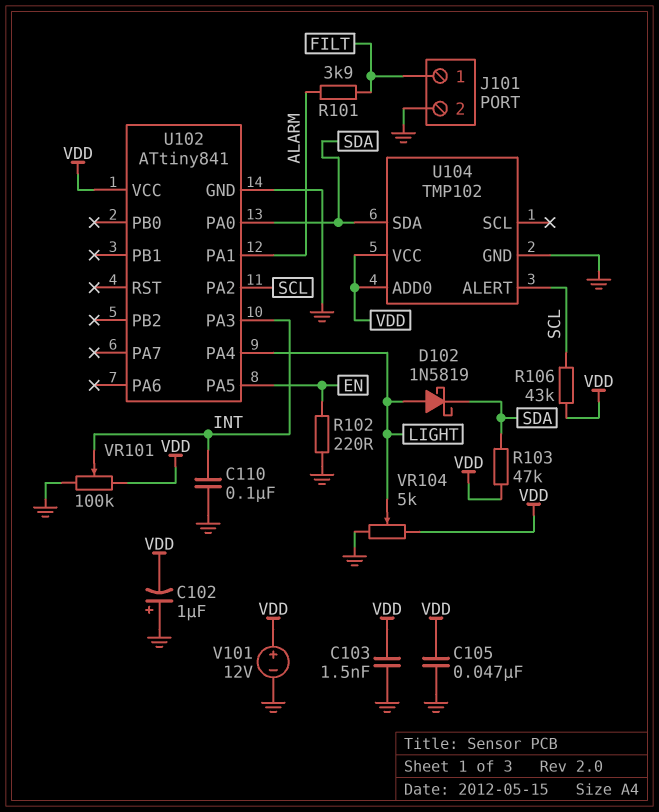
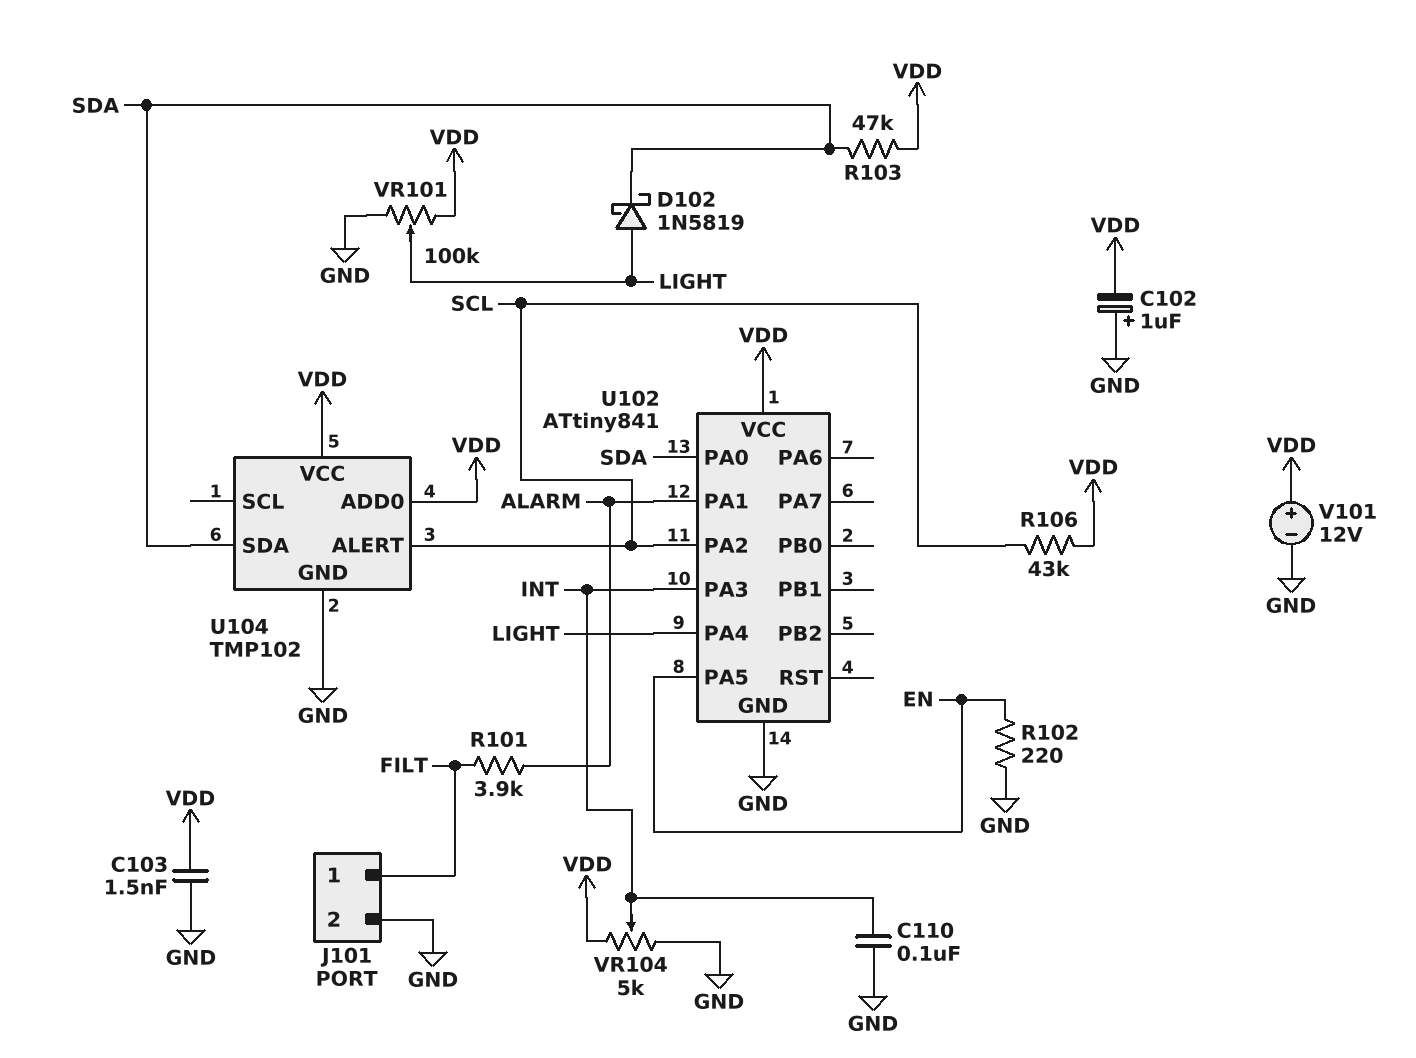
C105: 47nF (GND, VDD) -> none
VR101: 100k (GND, VDD, wiper INT) -> 100k (GND, VDD, wiper LIGHT)
VR104: 5k (GND, VDD, wiper LIGHT) -> 5k (GND, VDD, wiper INT)

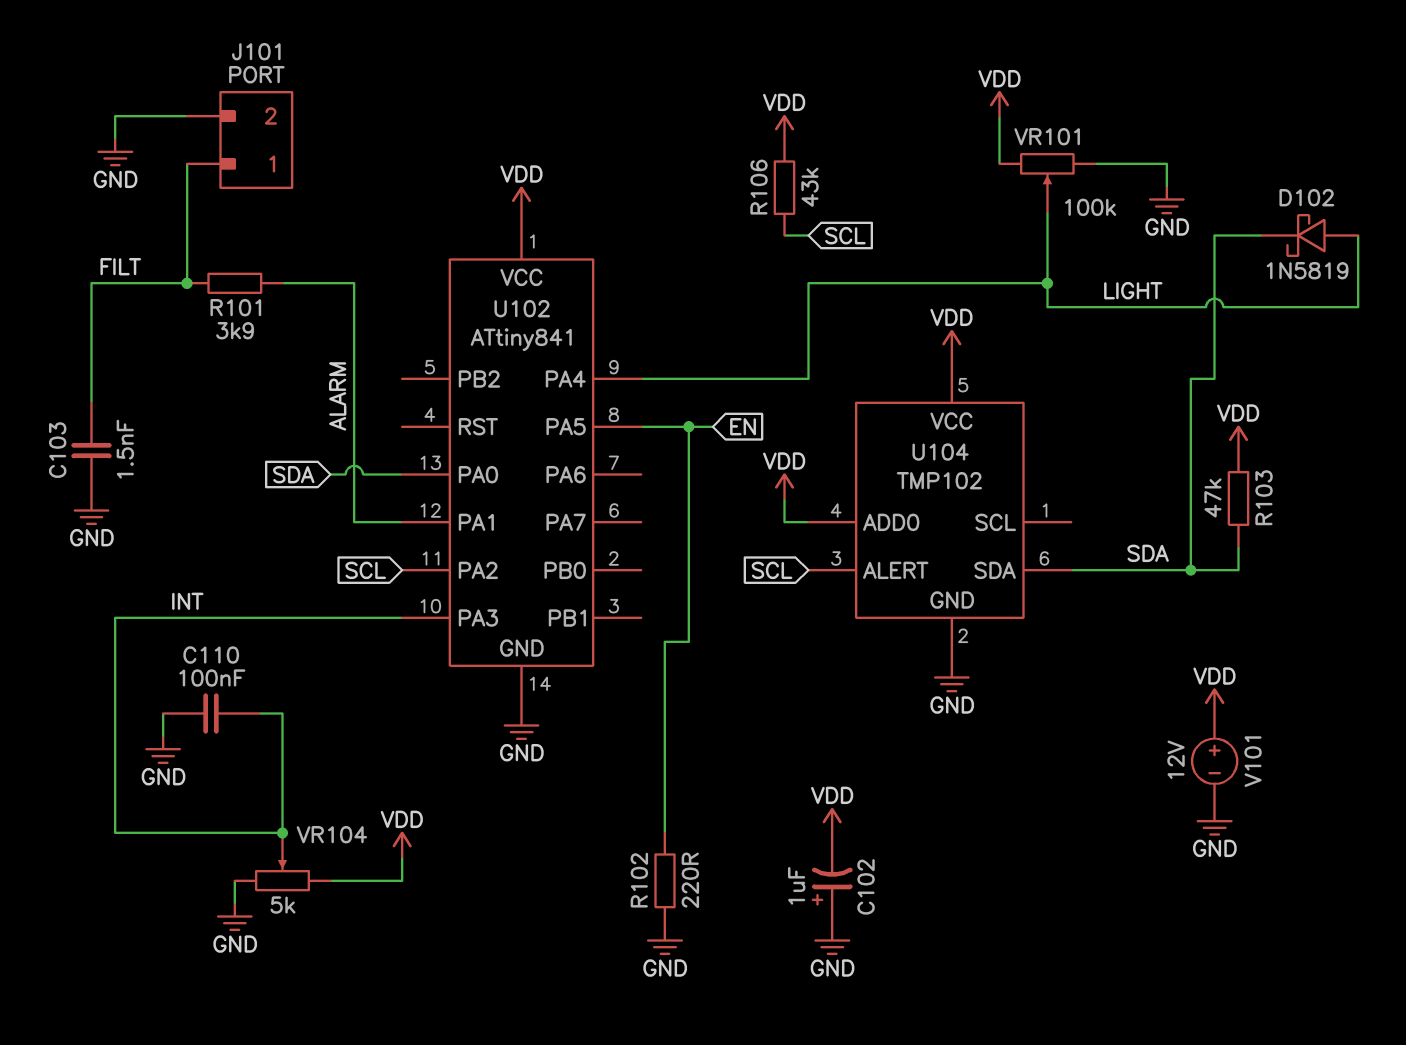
C103: 1.5nF (GND, VDD) -> 1.5nF (FILT, GND)

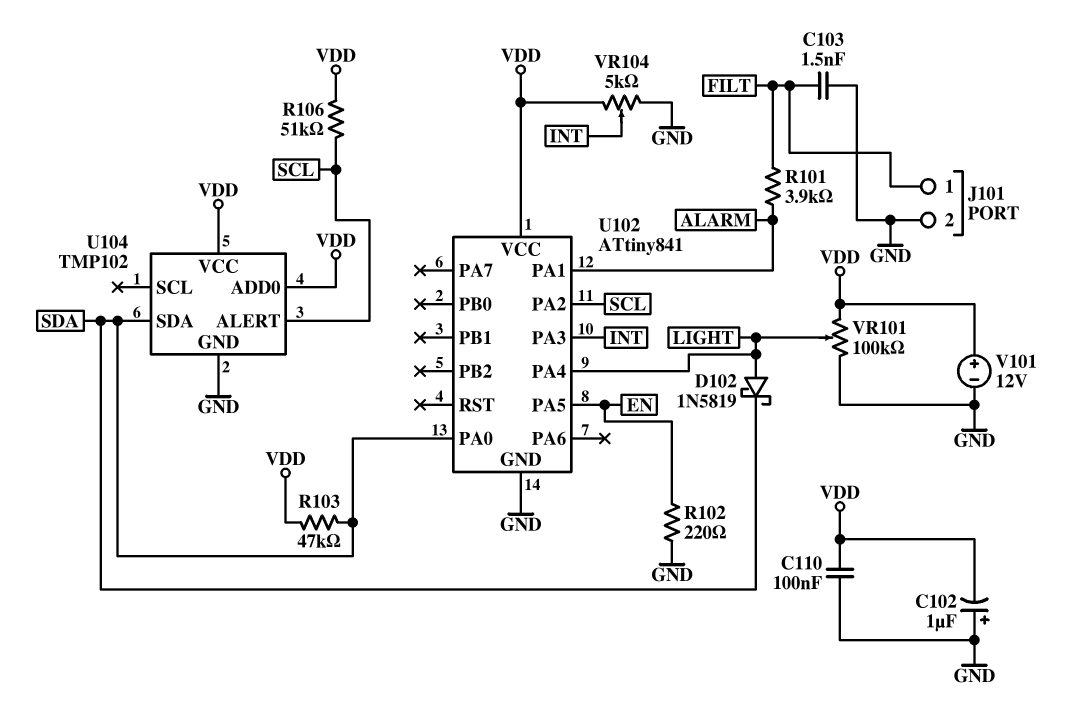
C110: 100nF (GND, INT) -> 100nF (GND, VDD)
R106: 43k (SCL, VDD) -> 51k (SCL, VDD)

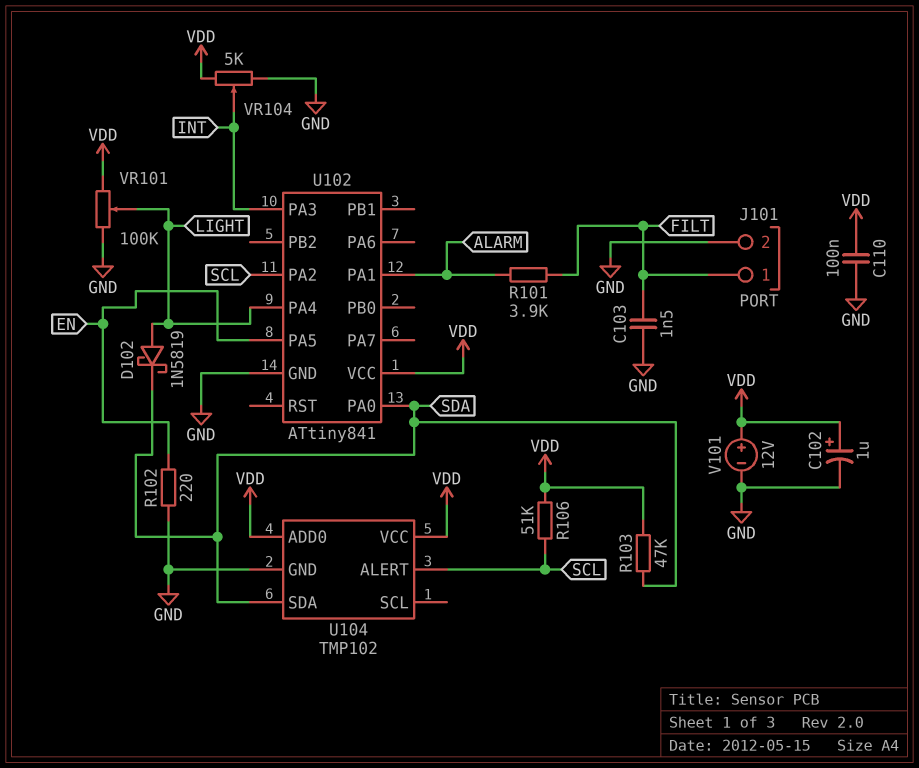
C102: 1uF (plus GND, minus VDD) -> 1uF (plus VDD, minus GND)

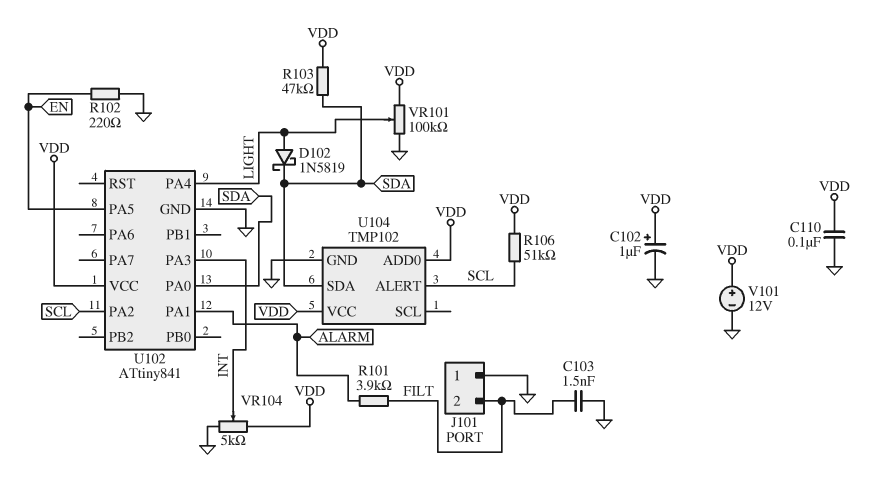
J101 pin 1: FILT -> GND
J101 pin 2: GND -> FILT

